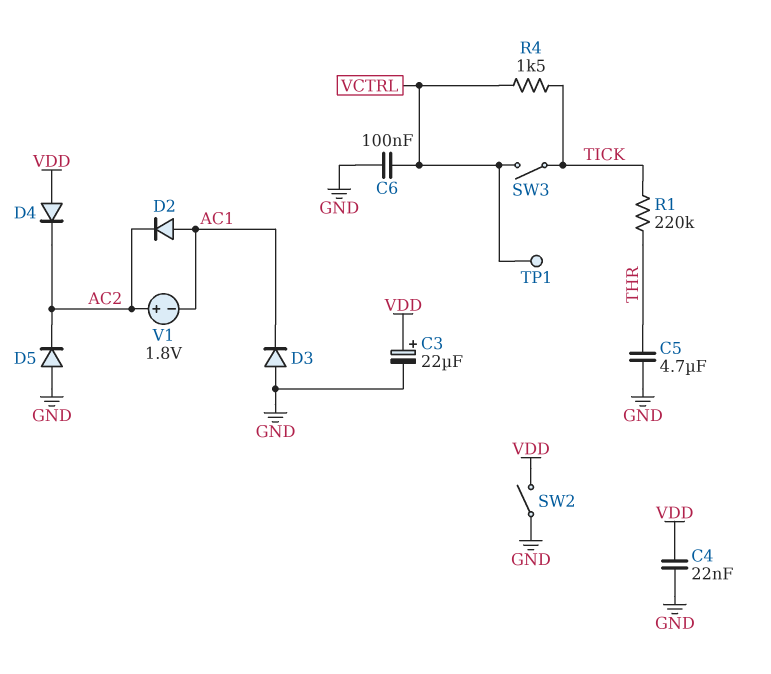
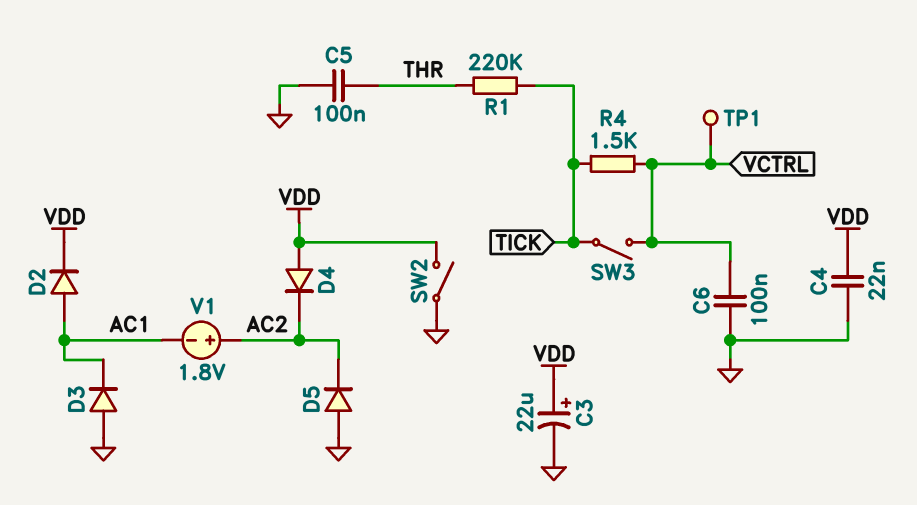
C5: 4.7uF (GND, THR) -> 100nF (GND, THR)
D2: diode (A AC1, K AC2) -> diode (A AC1, K VDD)

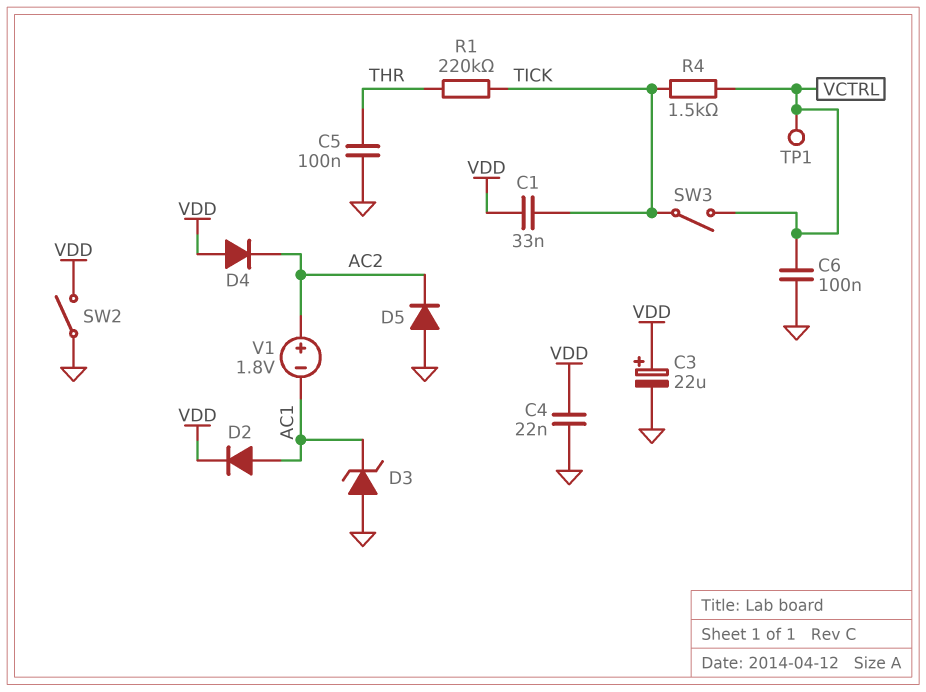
C1: none -> 33nF (TICK, VDD)
D3: diode (A GND, K AC1) -> zener (A GND, K AC1)

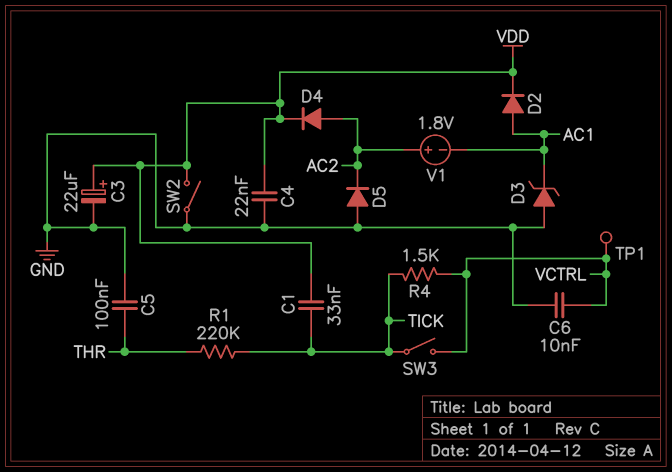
C6: 100nF (GND, VCTRL) -> 10nF (GND, VCTRL)
D4: diode (A VDD, K AC2) -> diode (A AC2, K VDD)

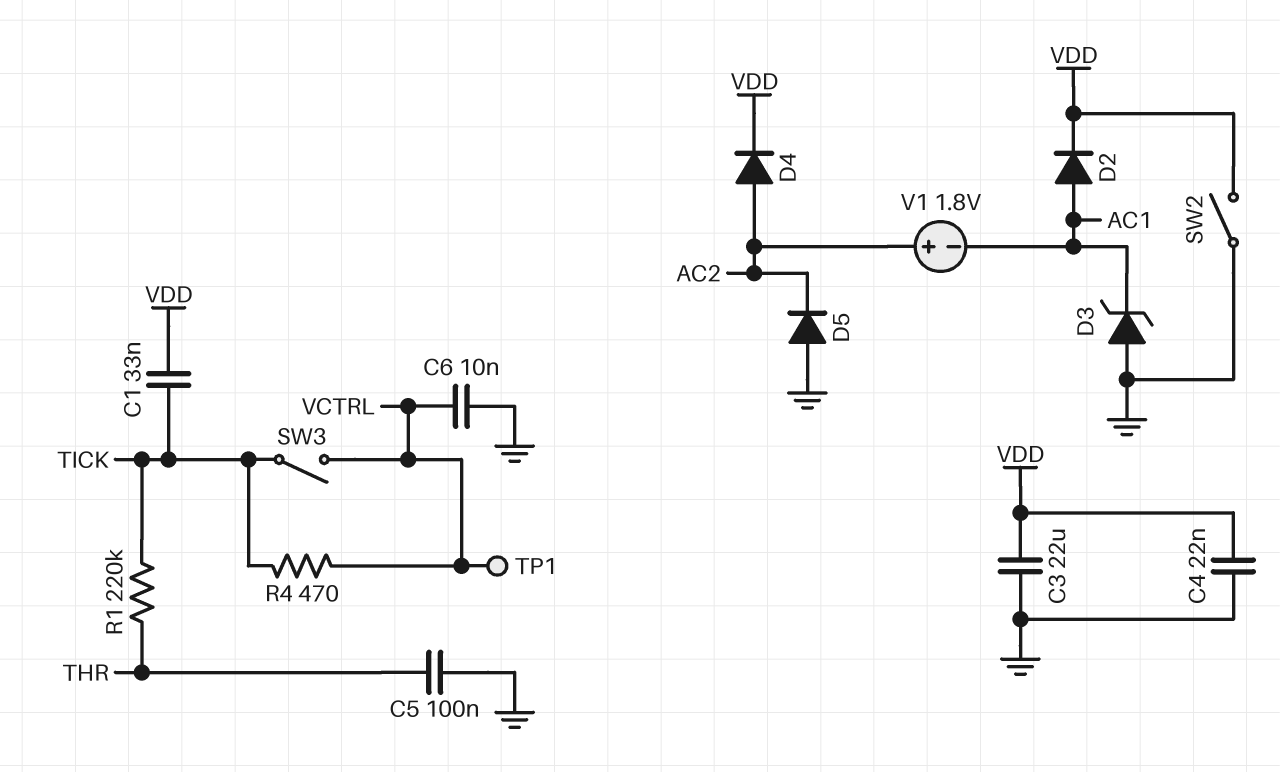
C3: 22uF (plus VDD, minus GND) -> 22uF (GND, VDD)
R4: 1.5k (TICK, VCTRL) -> 470 (TICK, VCTRL)

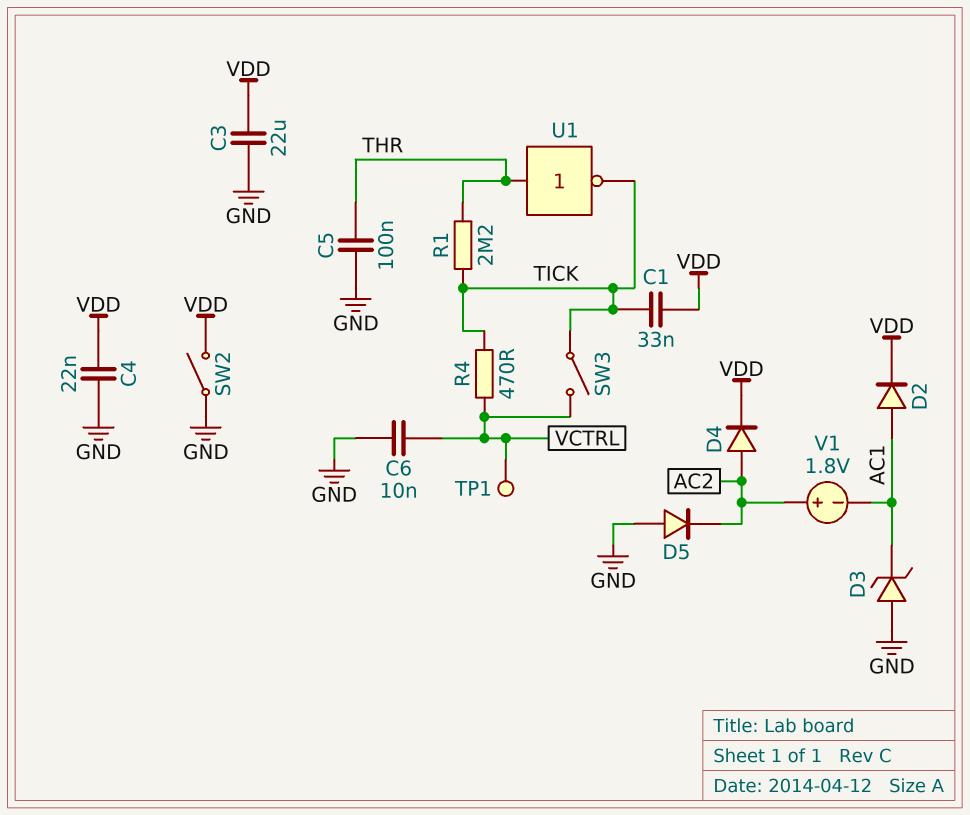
R1: 220k (THR, TICK) -> 2.2M (THR, TICK)
U1: none -> NOT (in THR, out TICK)

